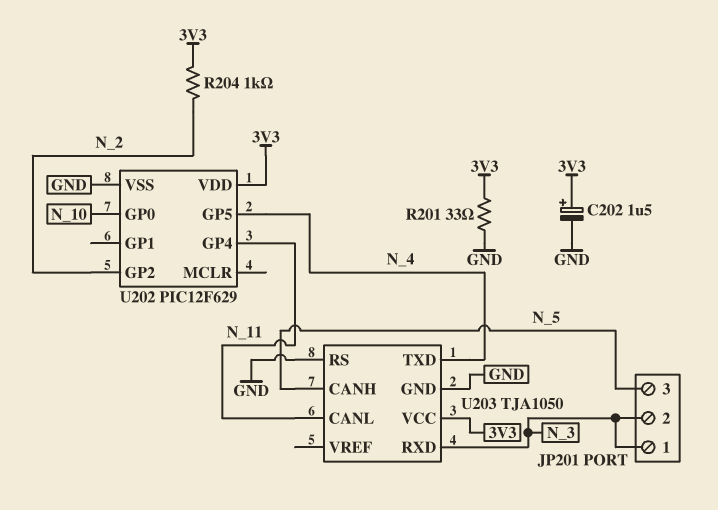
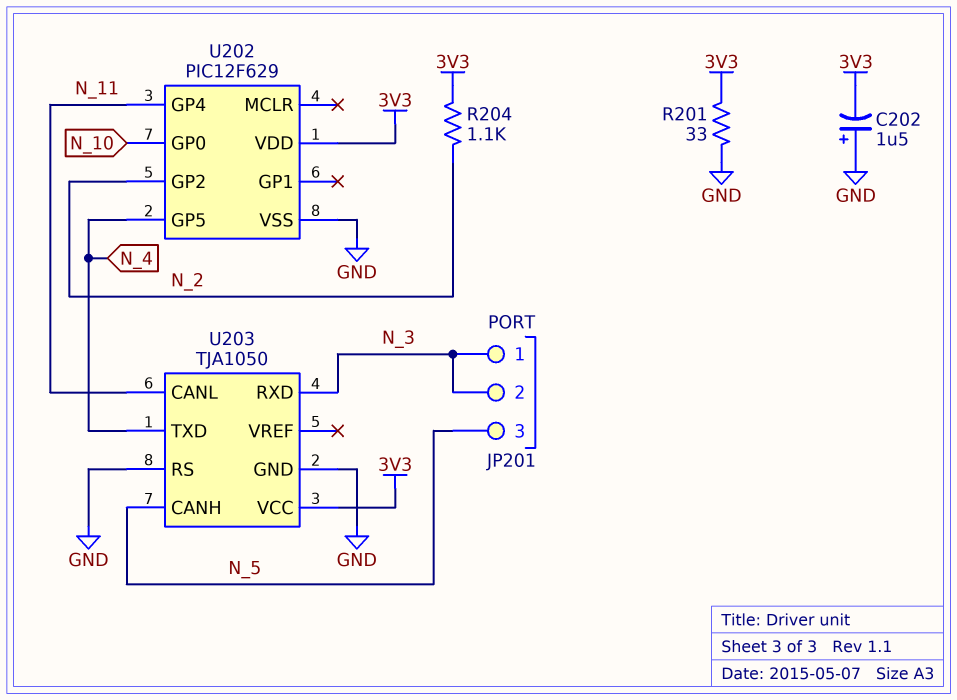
C202: 1.5uF (plus 3V3, minus GND) -> 1.5uF (plus GND, minus 3V3)
R204: 1k (3V3, N_2) -> 1.1k (3V3, N_2)

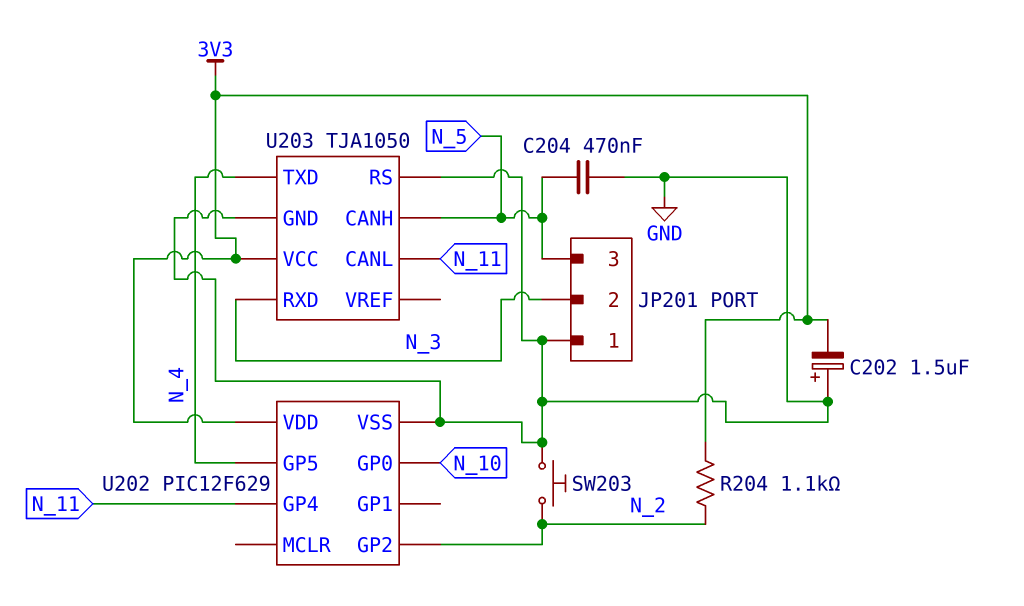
C204: none -> 470nF (GND, N_5)
JP201 pin 1: N_3 -> GND
R201: 33 (3V3, GND) -> none
SW203: none -> button (GND, N_2)

